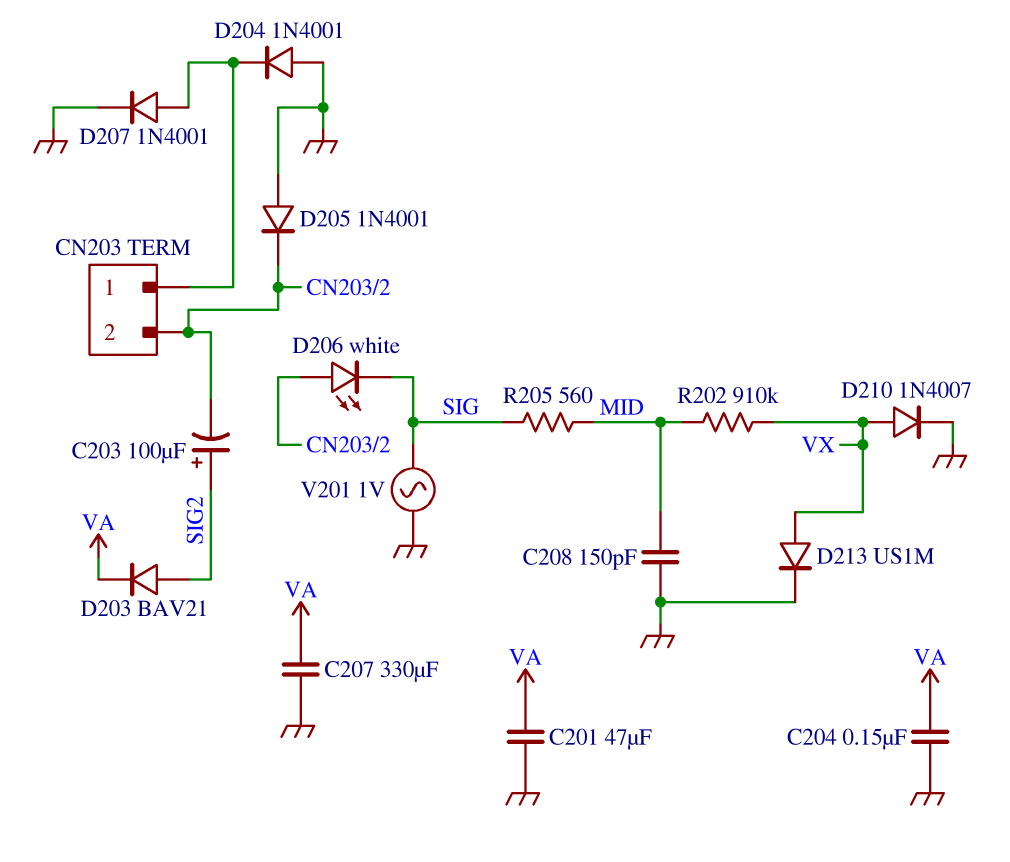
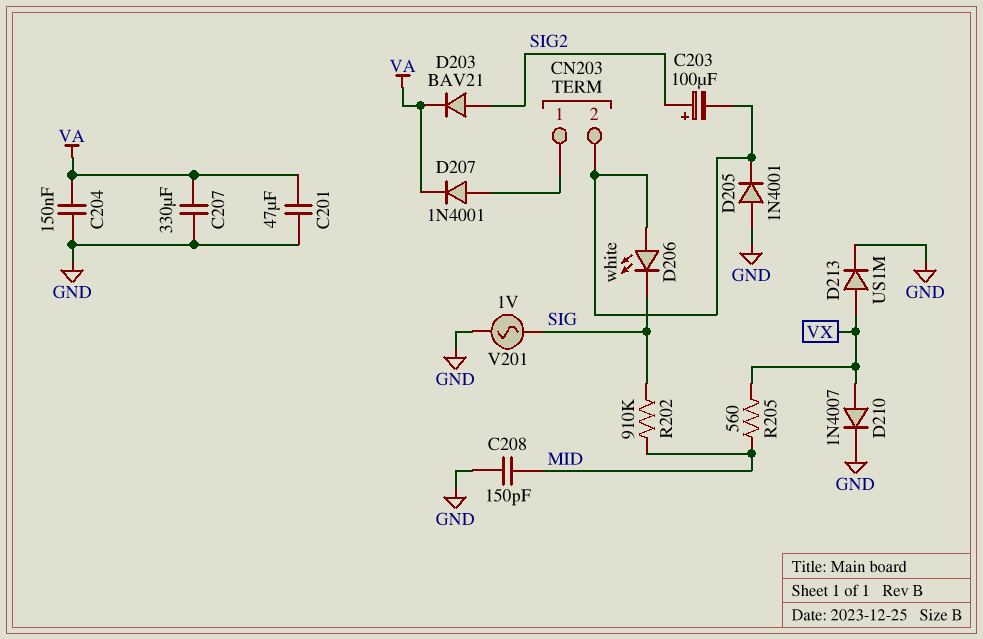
D204: diode 1N4001 (A GND, K CN203/1) -> none
D207: diode 1N4001 (A CN203/1, K GND) -> diode 1N4001 (A CN203/1, K VA)
R202: 910k (MID, VX) -> 910k (MID, SIG)
R205: 560 (MID, SIG) -> 560 (MID, VX)

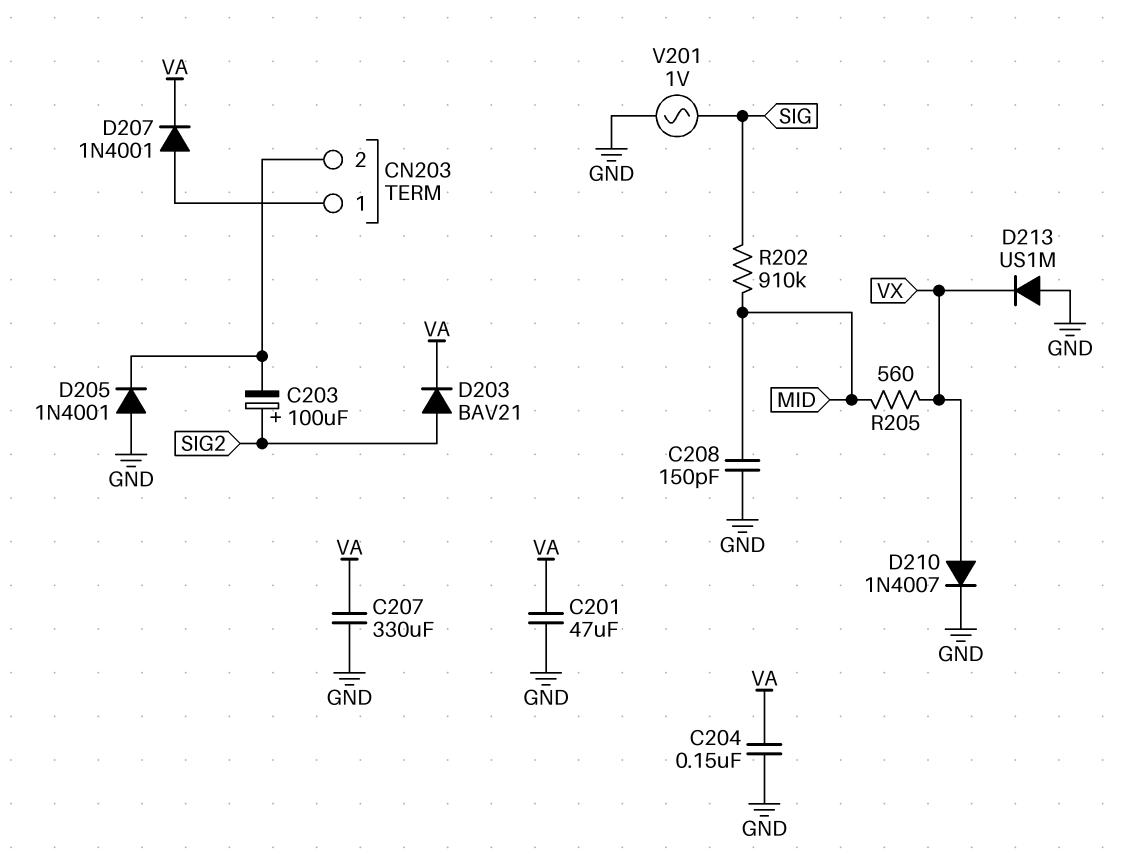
D206: LED white (A CN203/2, K SIG) -> none
D213: diode US1M (A VX, K GND) -> diode US1M (A GND, K VX)

